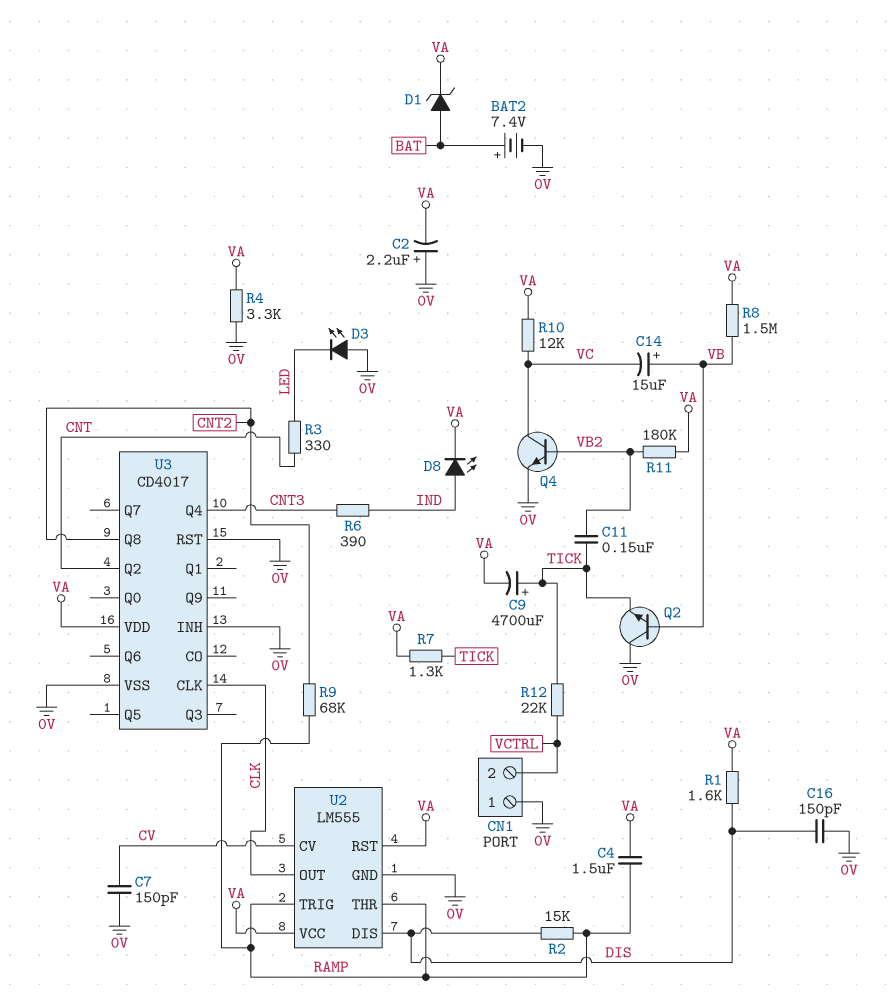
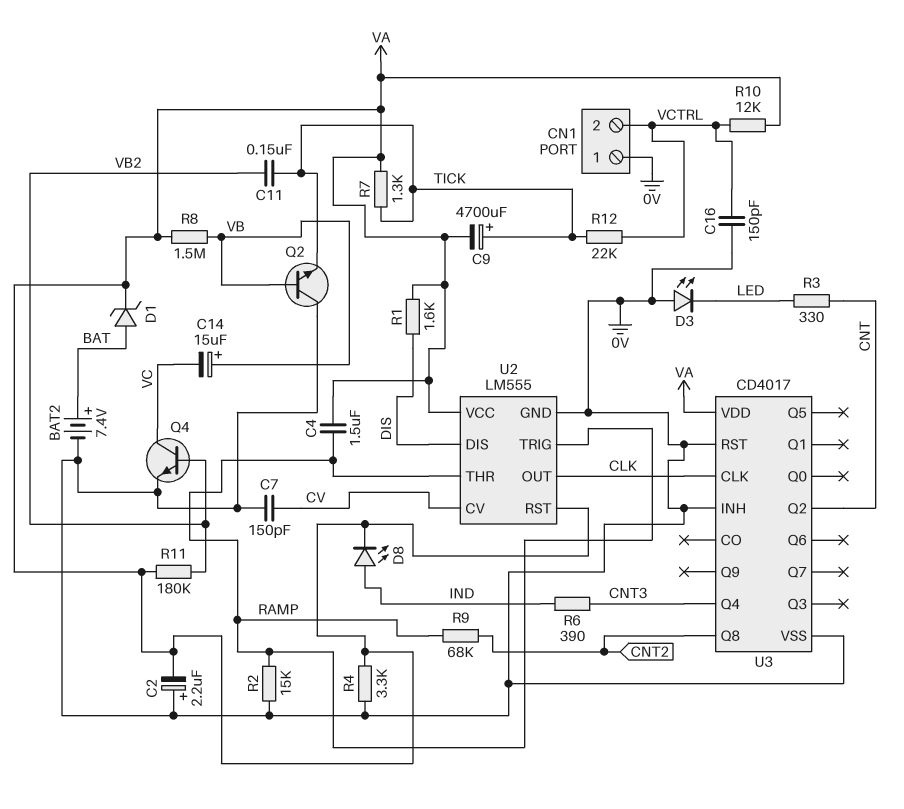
C16: 150pF (0V, DIS) -> 150pF (0V, VCTRL)
R2: 15k (DIS, RAMP) -> 15k (0V, RAMP)
R10: 12k (VA, VC) -> 12k (VA, VCTRL)

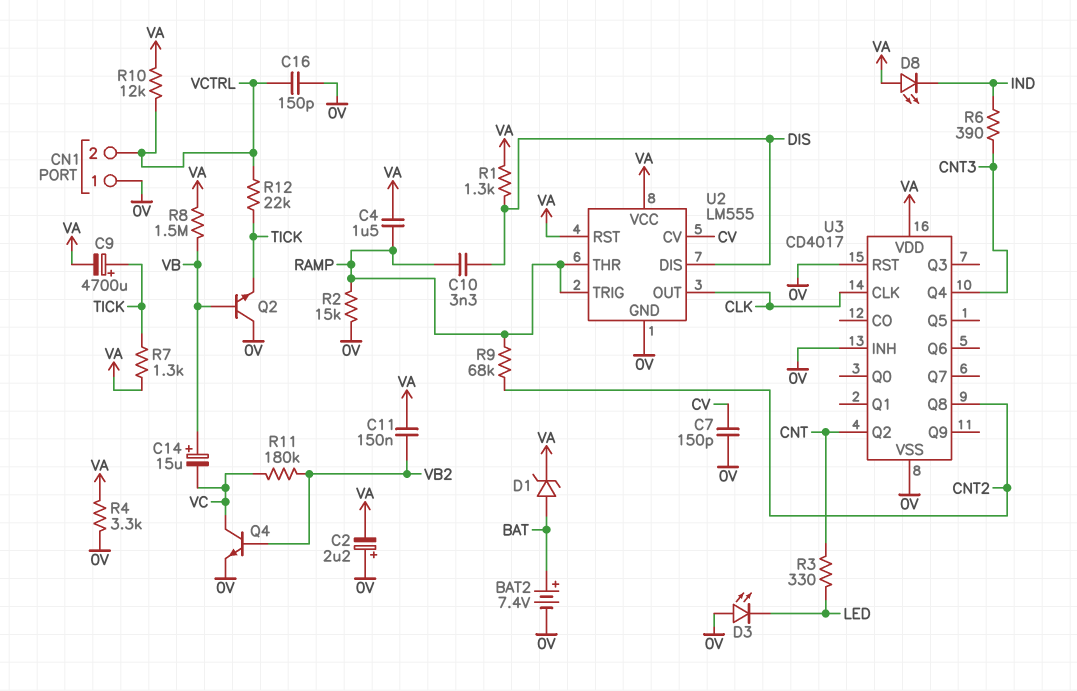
C10: none -> 3.3nF (DIS, RAMP)
C11: 150nF (TICK, VB2) -> 150nF (VA, VB2)
D8: LED (A IND, K VA) -> LED (A VA, K IND)
R1: 1.6k (DIS, VA) -> 1.3k (DIS, VA)
R11: 180k (VA, VB2) -> 180k (VB2, VC)

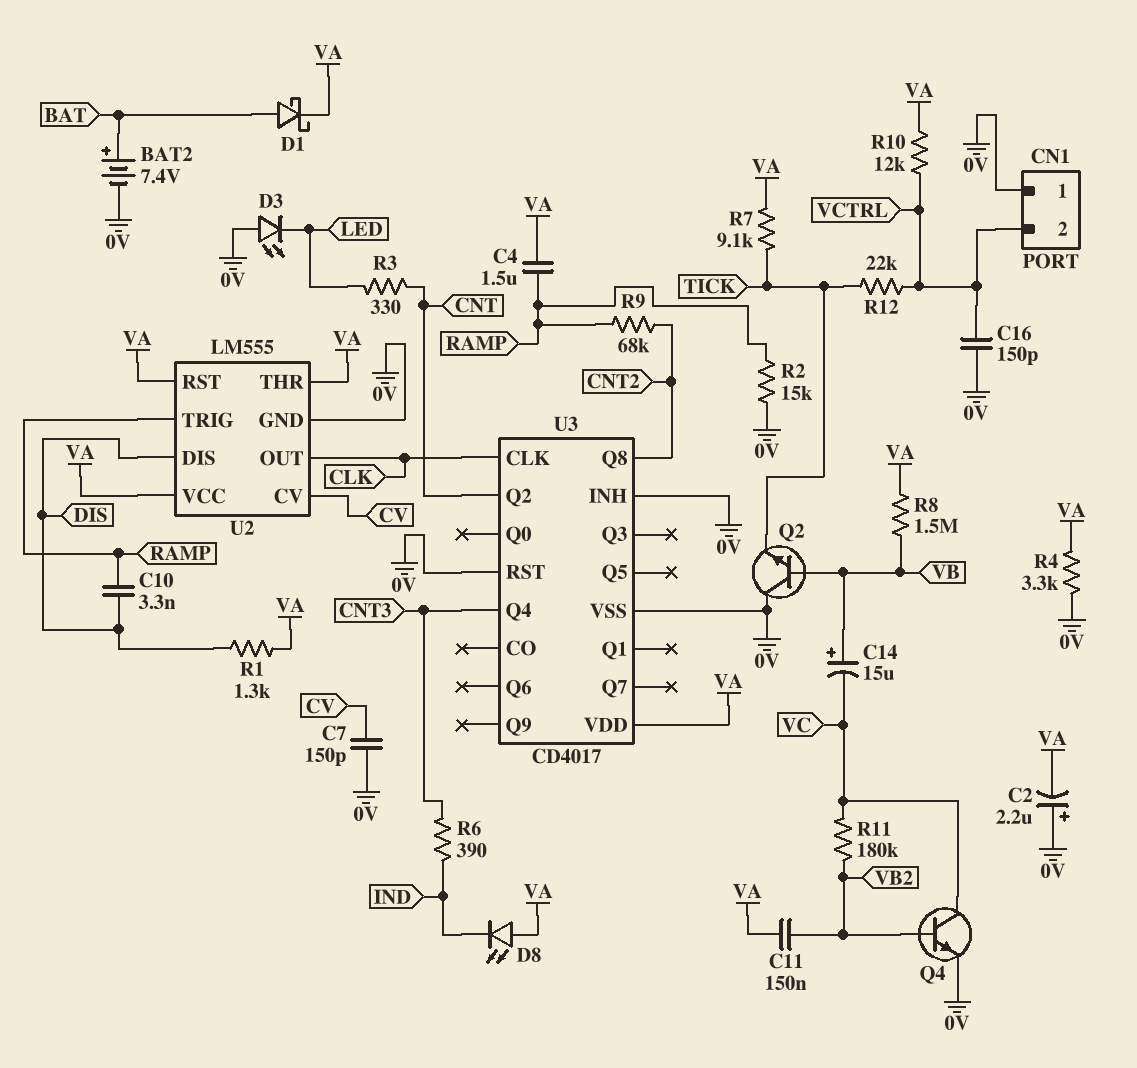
C9: 4700uF (plus TICK, minus VA) -> none
D1: zener (A BAT, K VA) -> schottky (A BAT, K VA)
R7: 1.3k (TICK, VA) -> 9.1k (TICK, VA)
U2 pin THR: RAMP -> VA

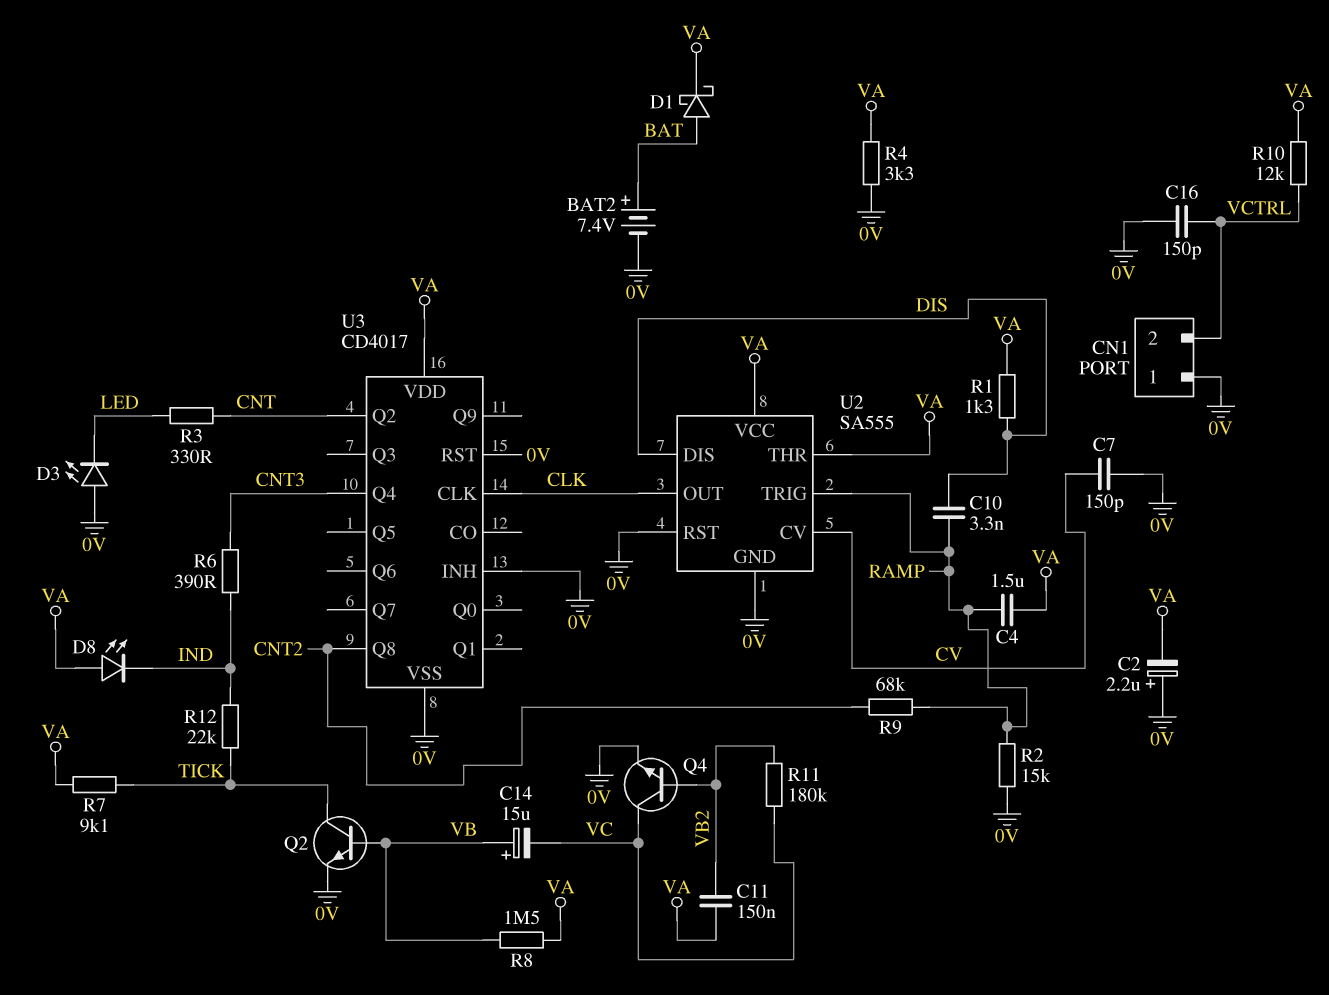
Q2: NPN (B VB, C 0V, E TICK) -> NPN (B VB, C TICK, E 0V)
R12: 22k (TICK, VCTRL) -> 22k (IND, TICK)
U2: LM555 -> SA555
U2 pin RST: VA -> 0V

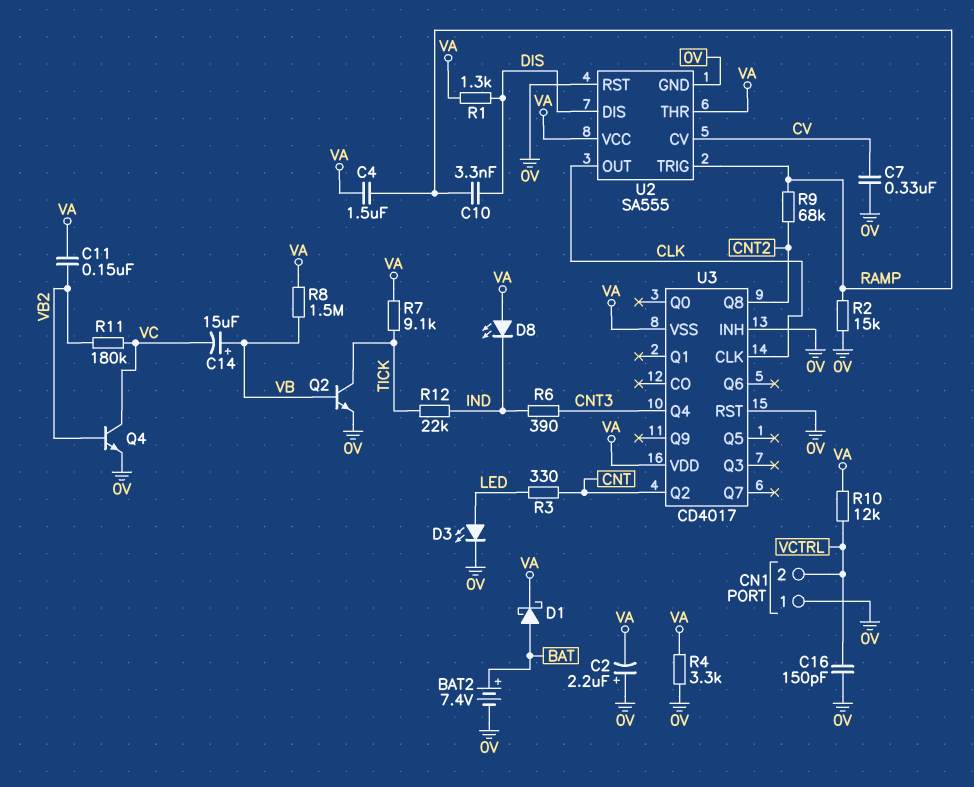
C7: 150pF (0V, CV) -> 330nF (0V, CV)
D3: LED (A 0V, K LED) -> LED (A LED, K 0V)
U3 pin VSS: 0V -> VA

